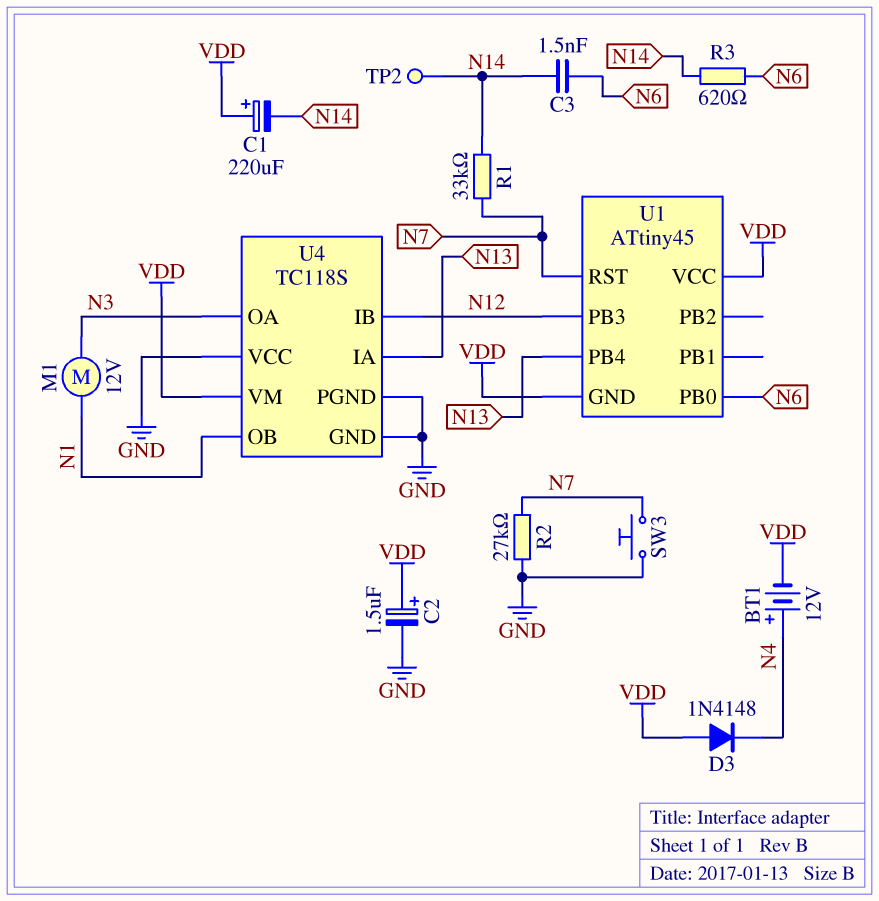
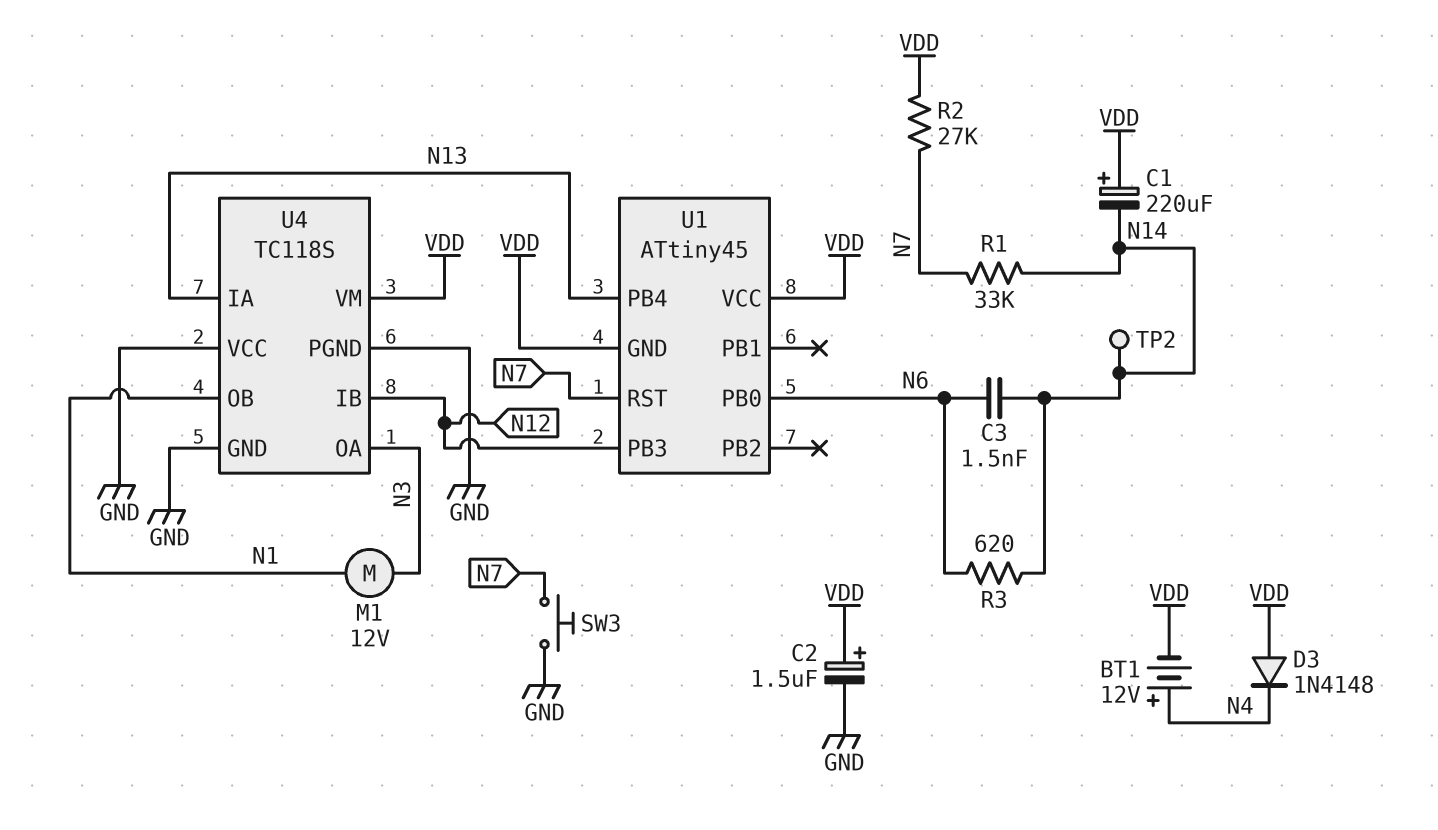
R2: 27k (GND, N7) -> 27k (N7, VDD)

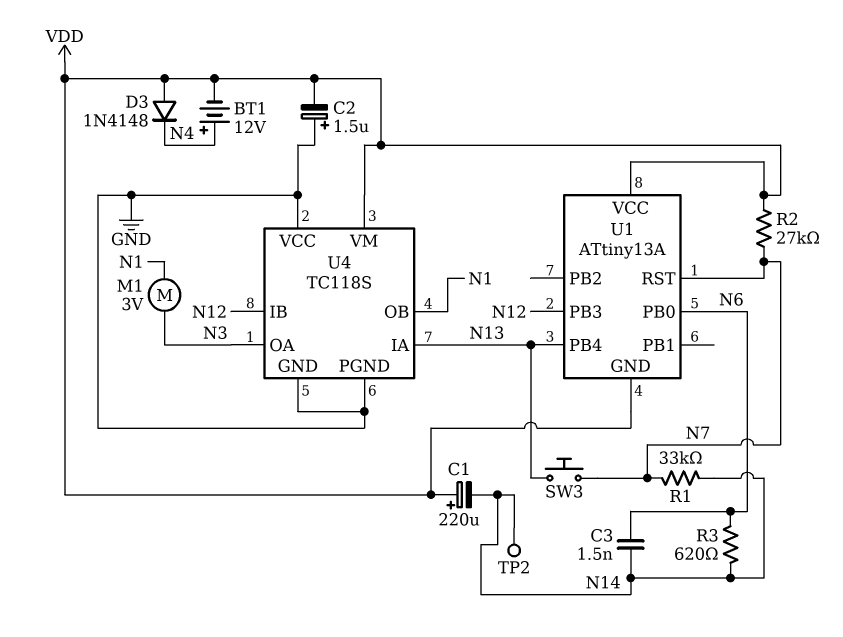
C2: 1.5uF (plus VDD, minus GND) -> 1.5uF (plus GND, minus VDD)
M1: motor 12V (N1, N3) -> motor 3V (N1, N3)
SW3: button (GND, N7) -> button (N7, N13)
U1: ATtiny45 -> ATtiny13A

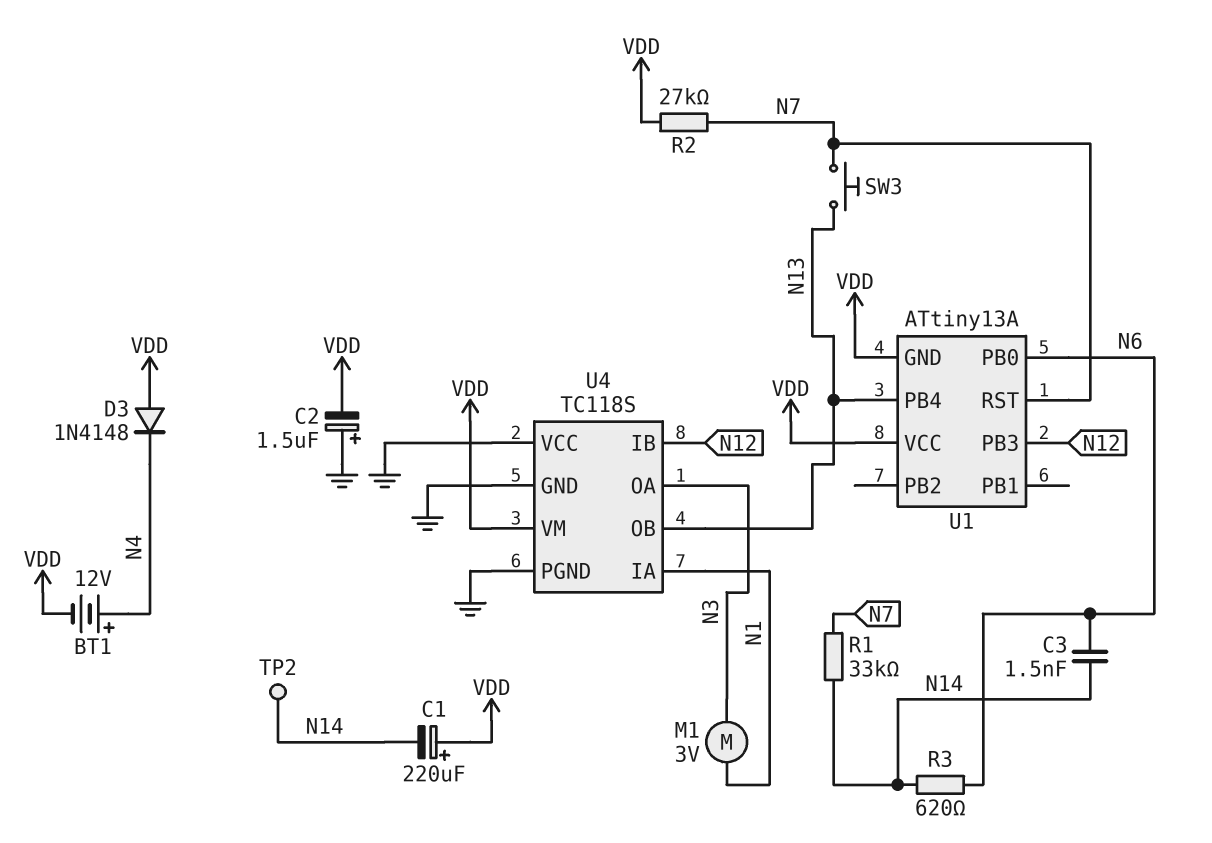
U4 pin IA: N13 -> N1
U4 pin OB: N1 -> N13

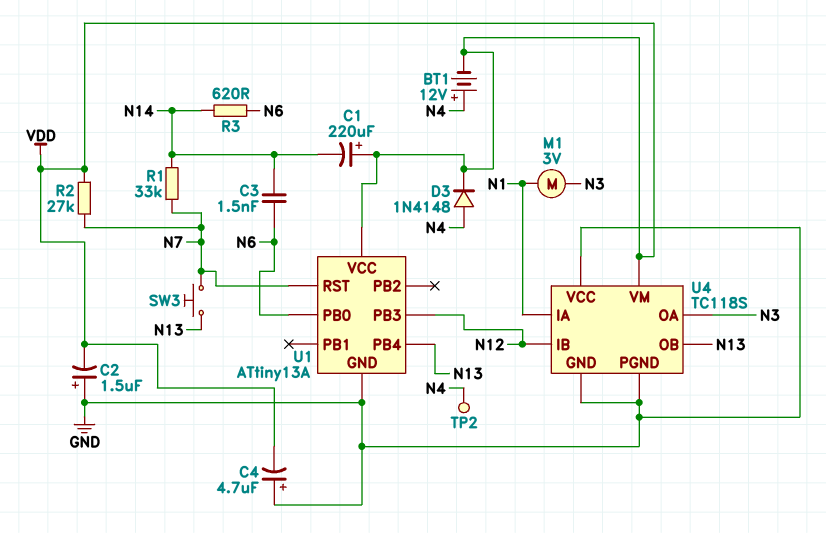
C4: none -> 4.7uF (plus GND, minus VDD)
D3: diode 1N4148 (A VDD, K N4) -> diode 1N4148 (A N4, K VDD)
TP2: test point (N14) -> test point (N4)
U1 pin GND: VDD -> GND

